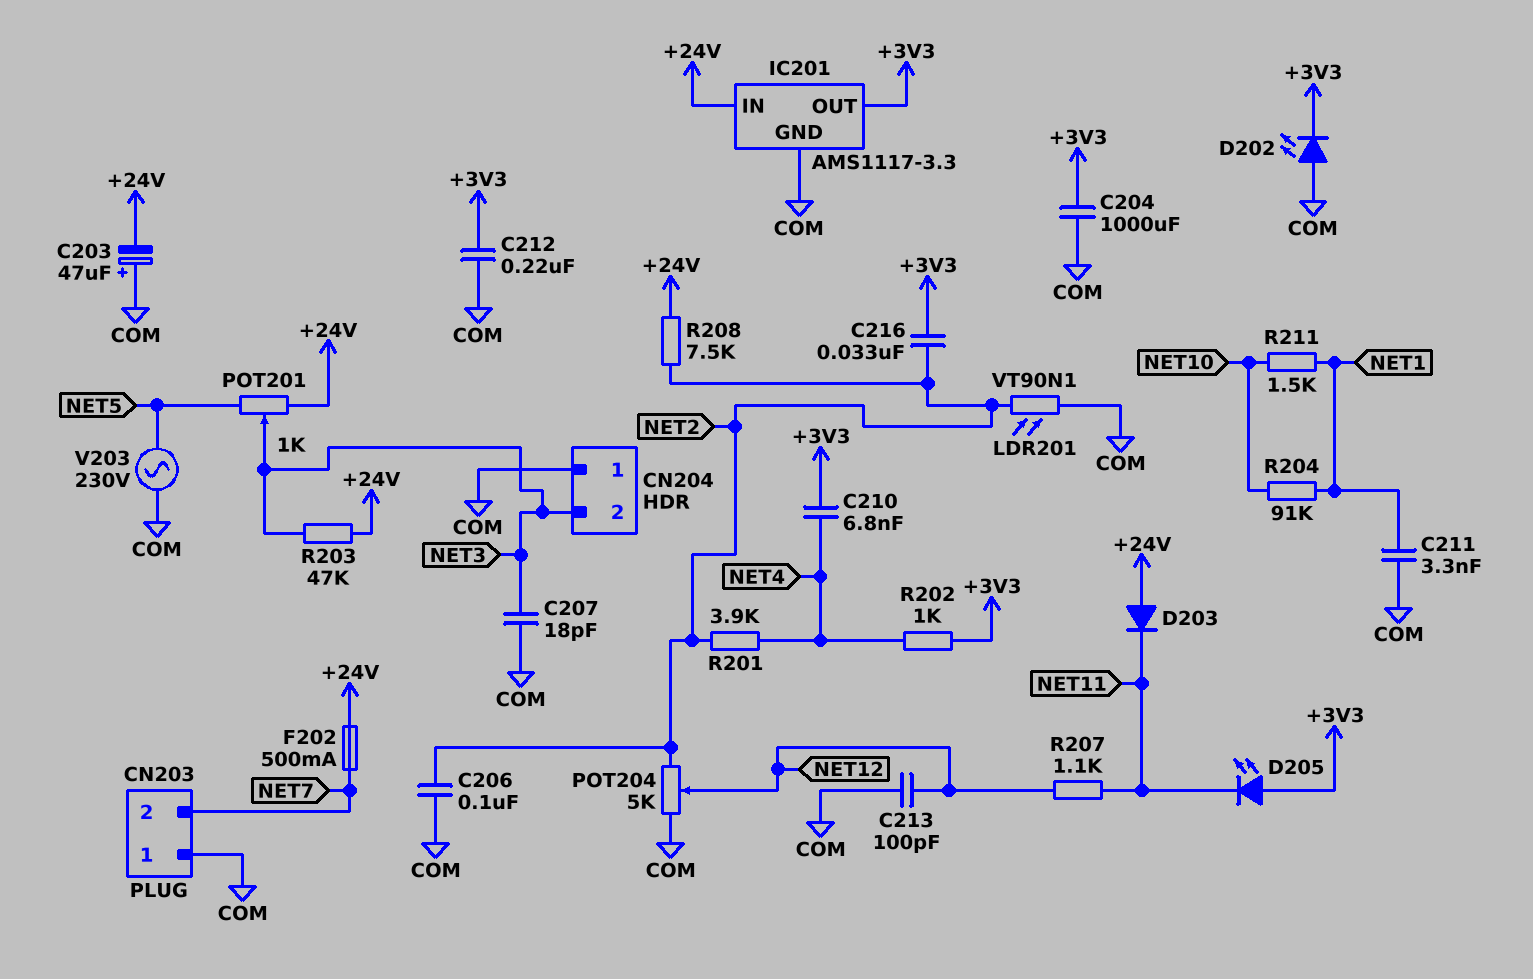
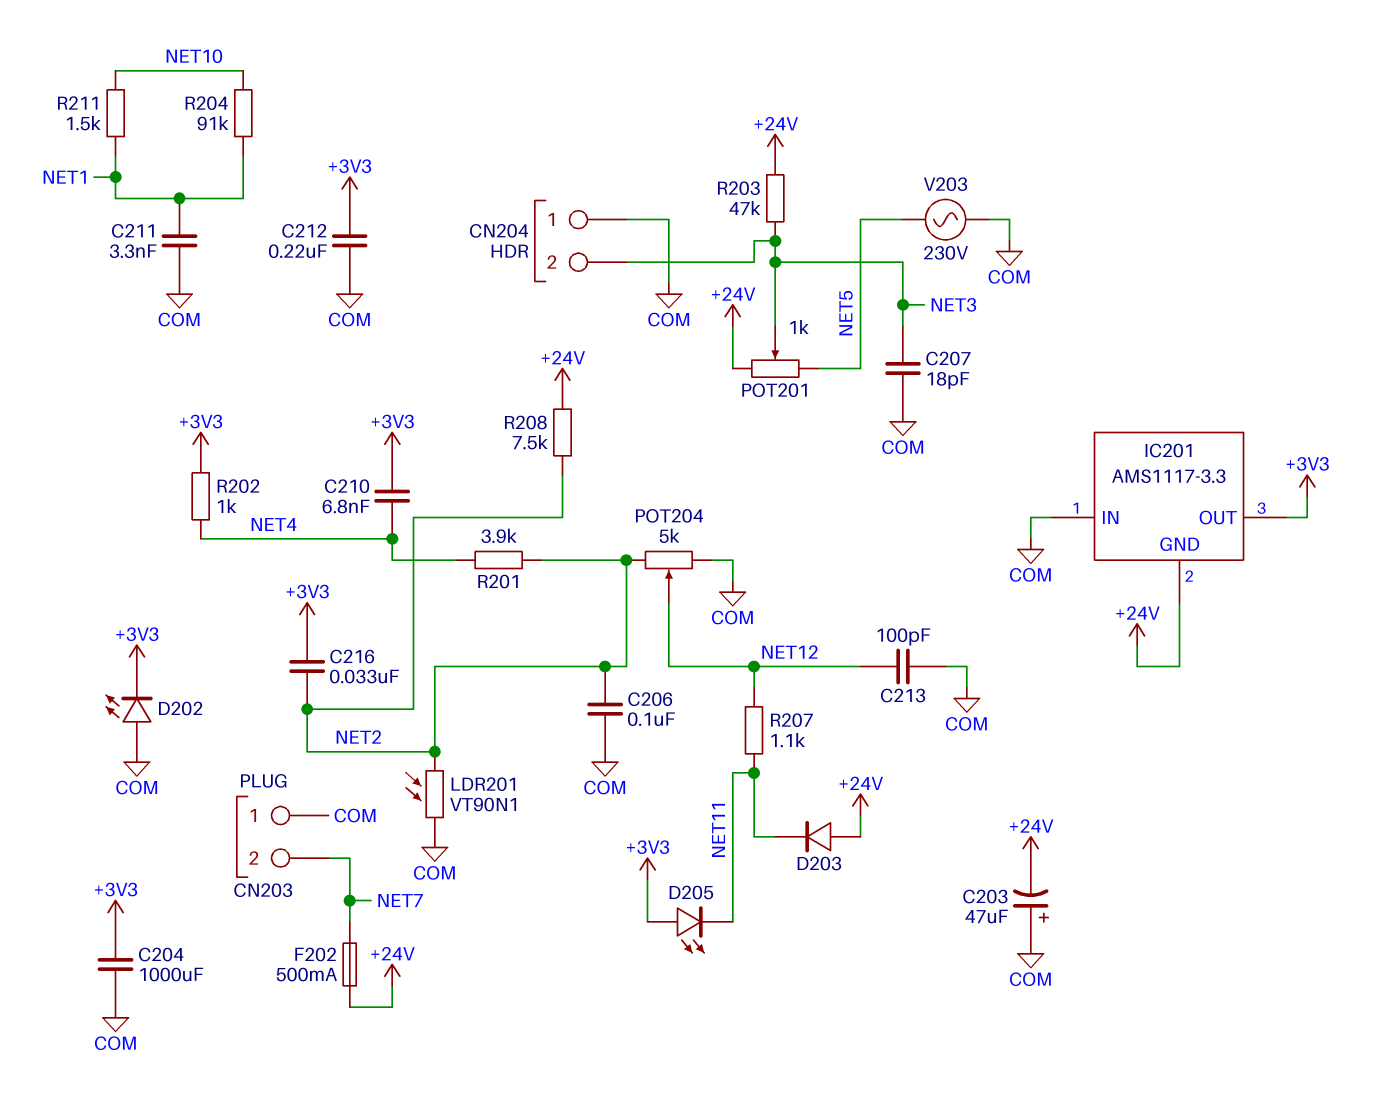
IC201 pin GND: COM -> +24V
IC201 pin IN: +24V -> COM

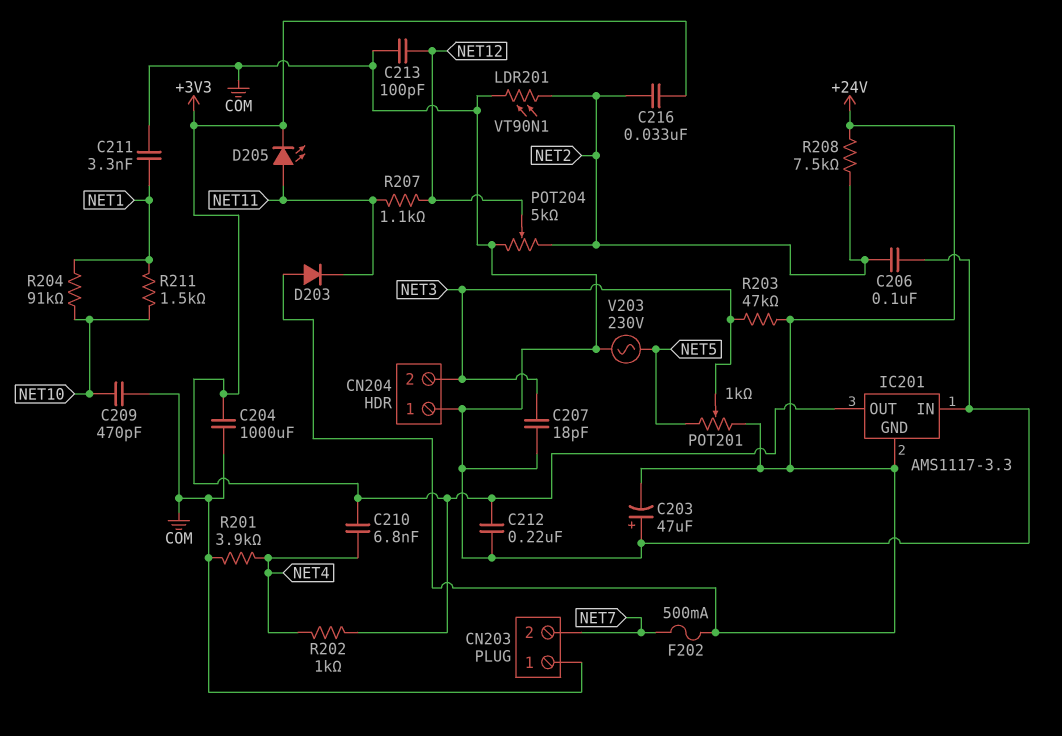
C209: none -> 470pF (COM, NET10)
D202: LED (A COM, K +3V3) -> none
D205: LED (A +3V3, K NET11) -> LED (A NET11, K +3V3)
R201: 3.9k (NET2, NET4) -> 3.9k (COM, NET4)

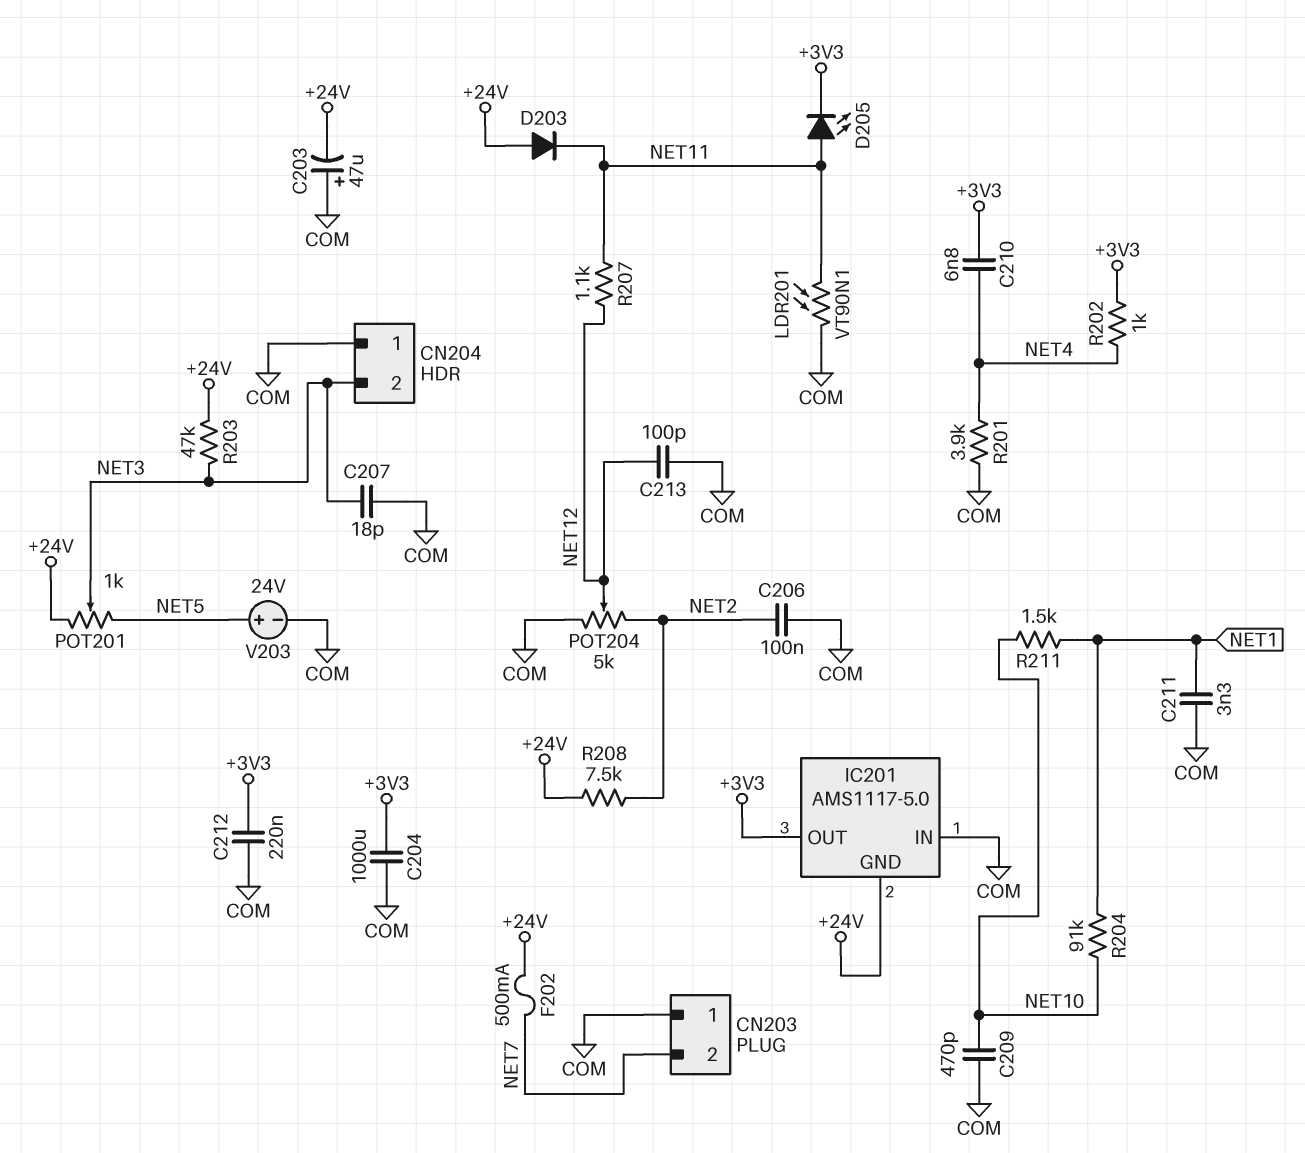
C216: 33nF (+3V3, NET2) -> none
IC201: AMS1117-3.3 -> AMS1117-5.0
LDR201: VT90N1 (COM, NET2) -> VT90N1 (COM, NET11)
V203: AC 230V (COM, NET5) -> 24V (plus NET5, minus COM)

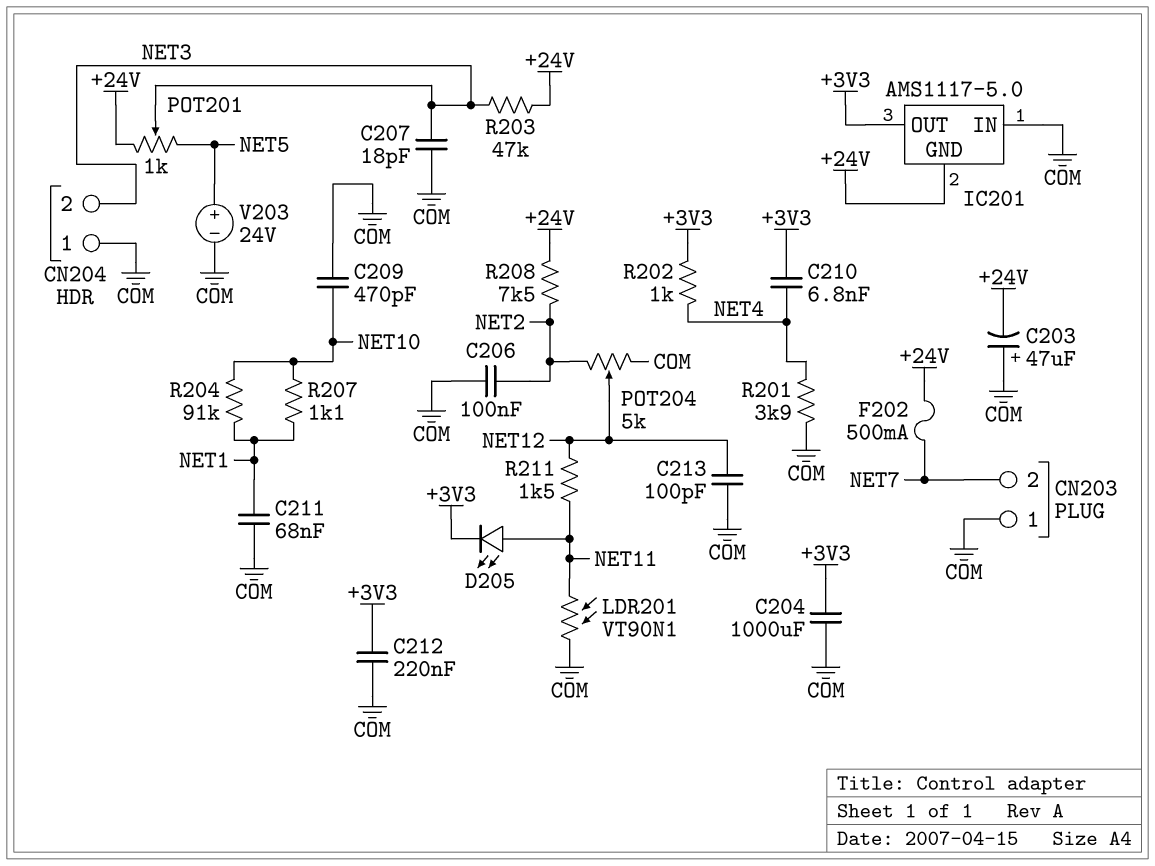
C211: 3.3nF (COM, NET1) -> 68nF (COM, NET1)
D203: diode (A +24V, K NET11) -> none
R207: 1.1k (NET11, NET12) -> 1.1k (NET1, NET10)
R211: 1.5k (NET1, NET10) -> 1.5k (NET11, NET12)

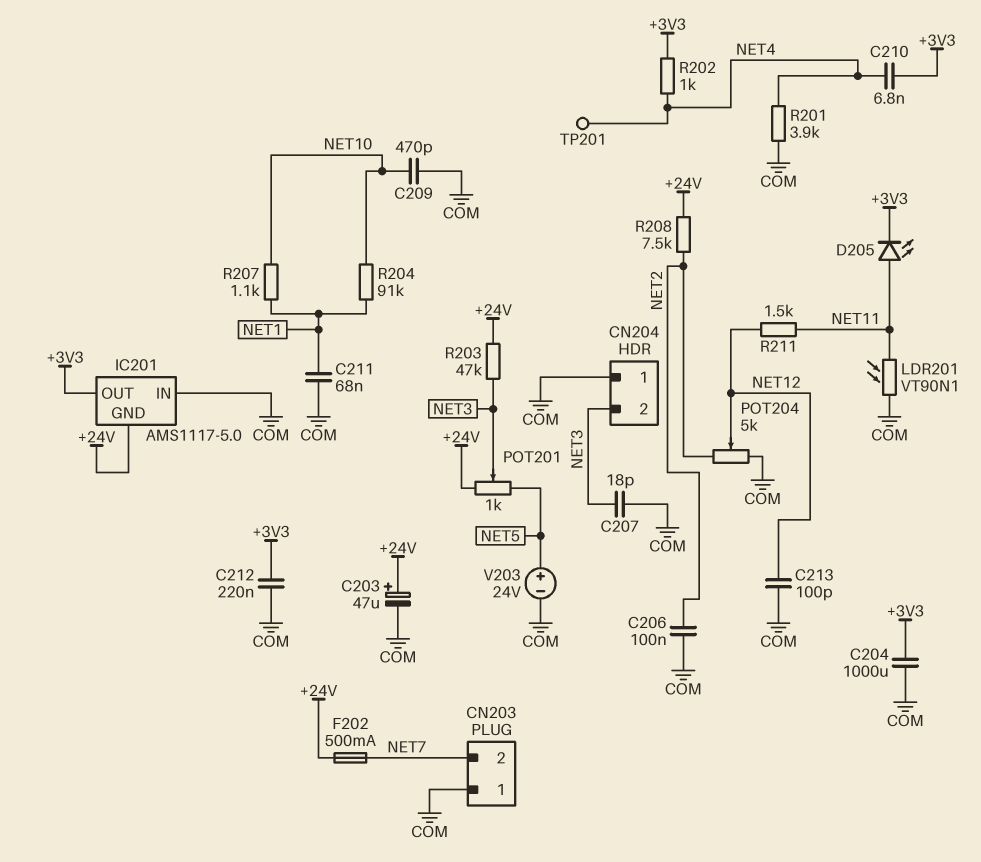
C203: 47uF (plus COM, minus +24V) -> 47uF (plus +24V, minus COM)
TP201: none -> test point (NET4)

